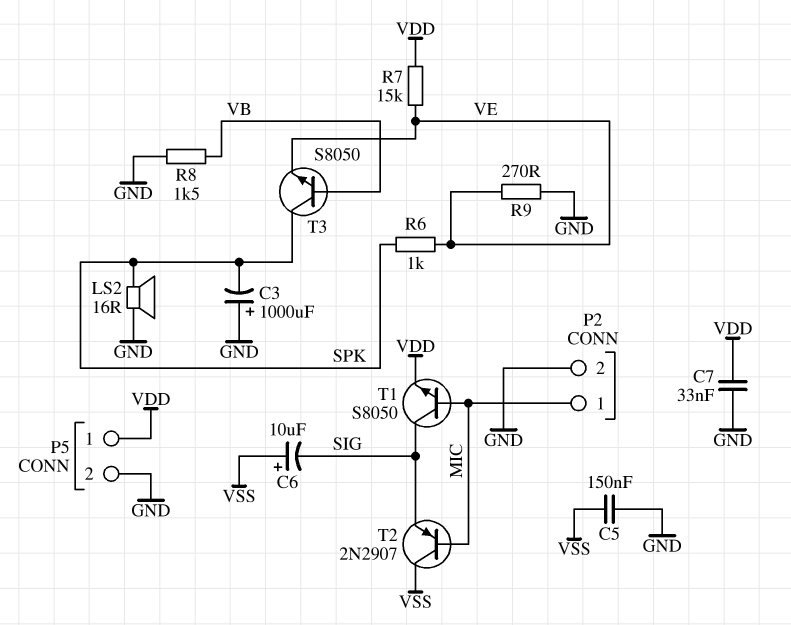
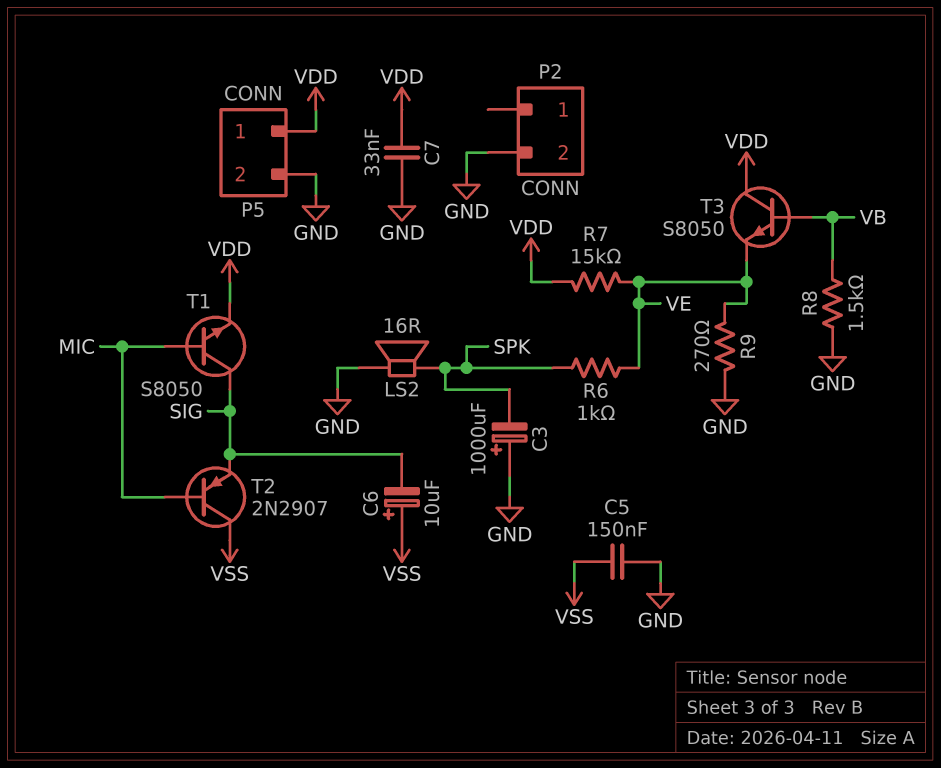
P2 pin 1: MIC -> none
T3: NPN S8050 (B VB, C SPK, E VE) -> NPN S8050 (B VB, C VDD, E VE)

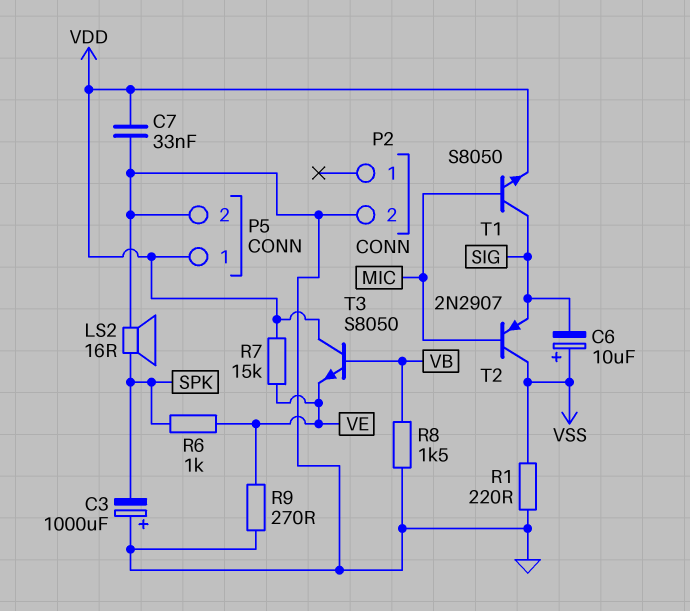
C5: 150nF (GND, VSS) -> none
R1: none -> 220 (GND, VSS)

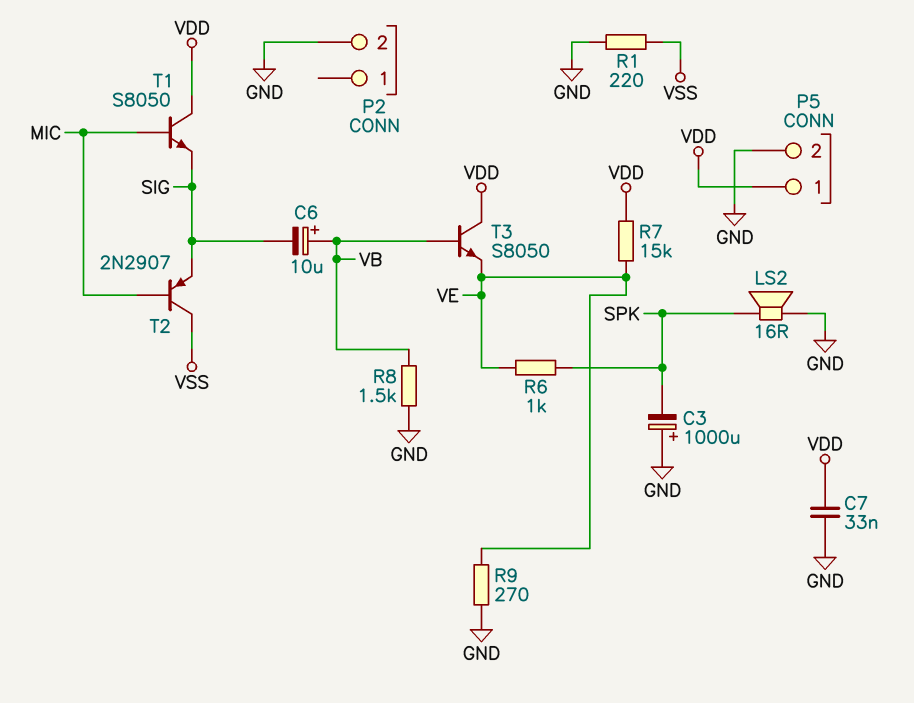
C6: 10uF (plus VSS, minus SIG) -> 10uF (plus VB, minus SIG)
T1: NPN S8050 (B MIC, C SIG, E VDD) -> NPN S8050 (B MIC, C VDD, E SIG)

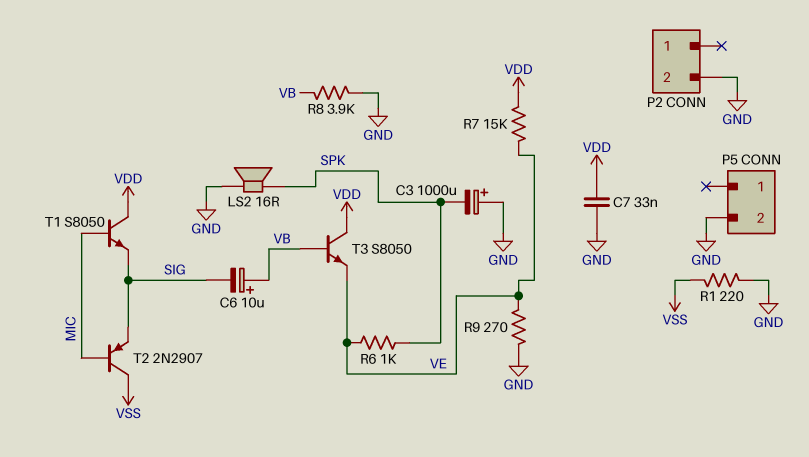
P5 pin 1: VDD -> none
R8: 1.5k (GND, VB) -> 3.9k (GND, VB)

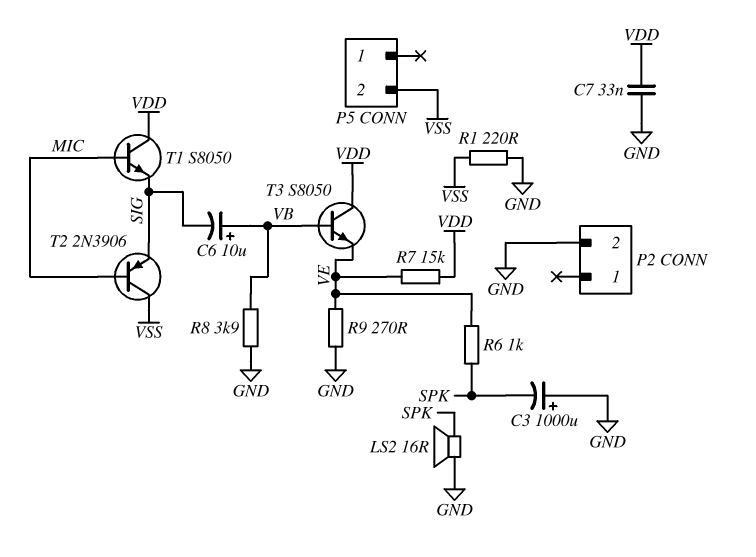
P5 pin 2: GND -> VSS
T2: PNP 2N2907 (B MIC, C VSS, E SIG) -> PNP 2N3906 (B MIC, C VSS, E SIG)

